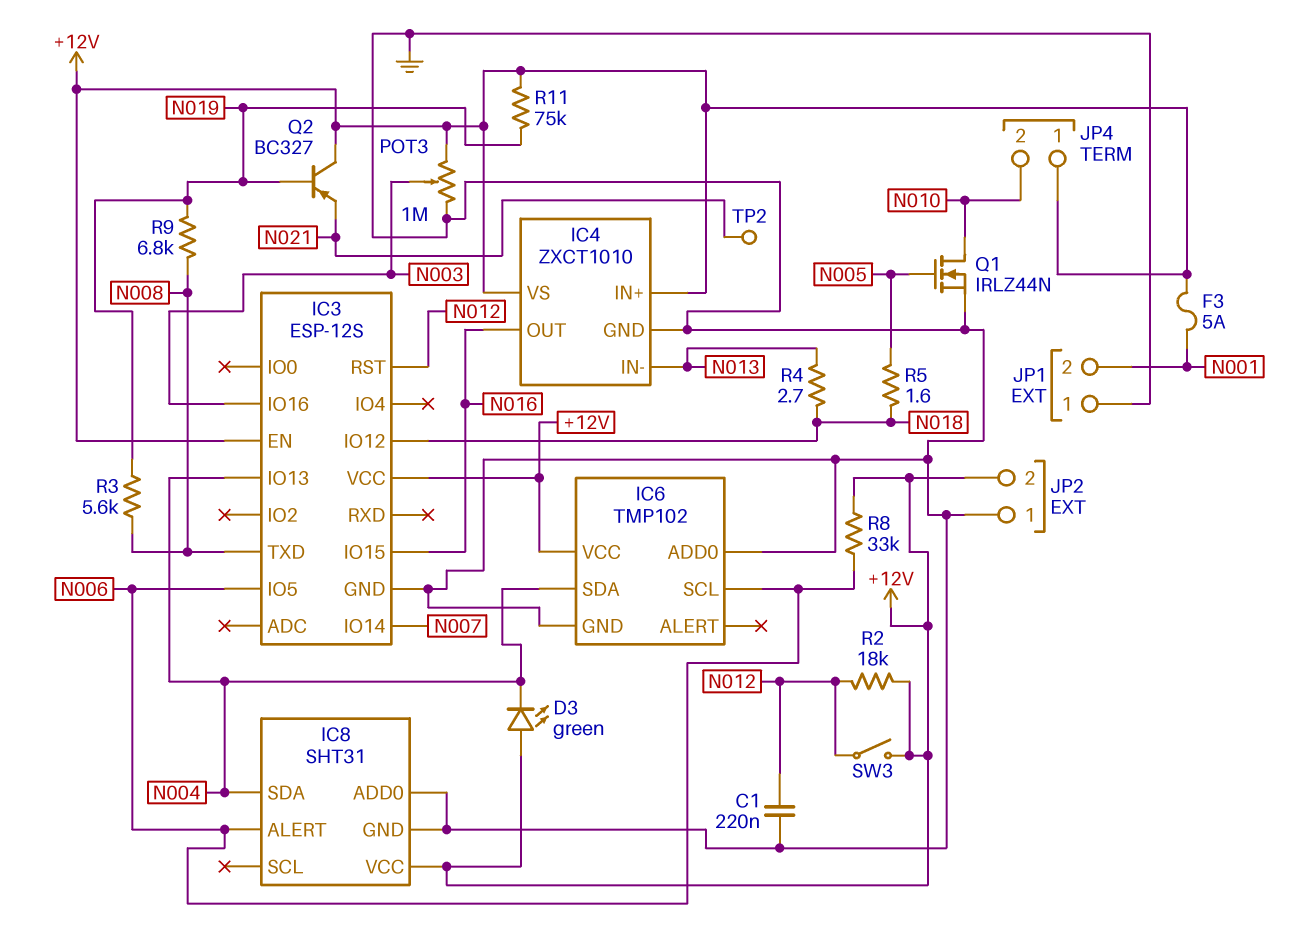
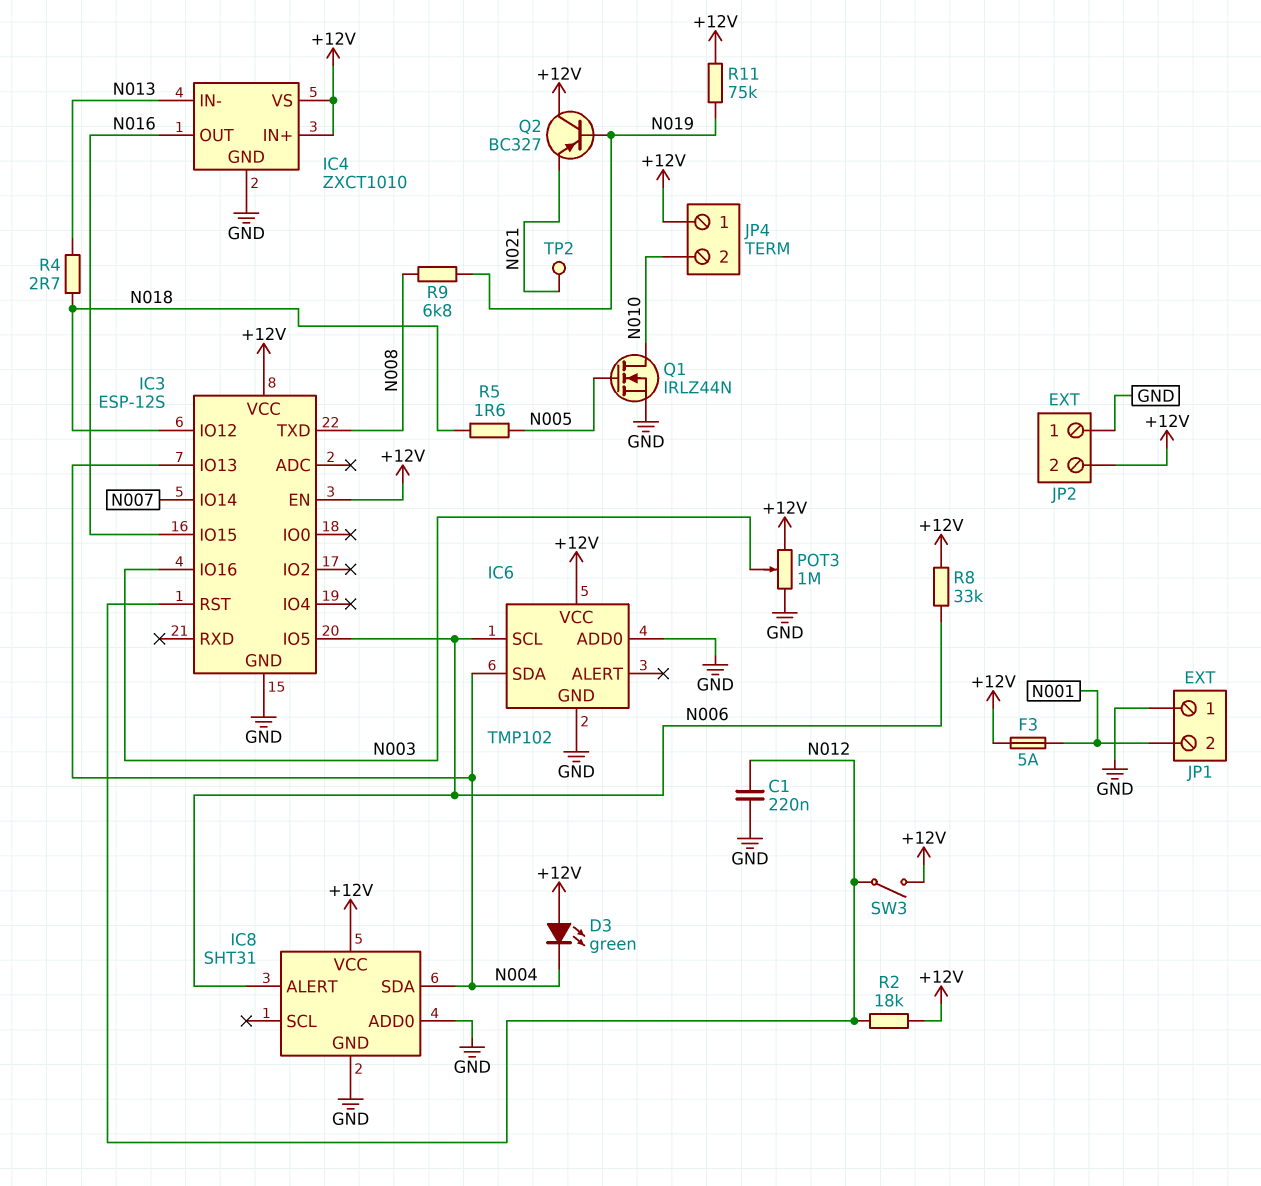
R3: 5.6k (N008, N019) -> none

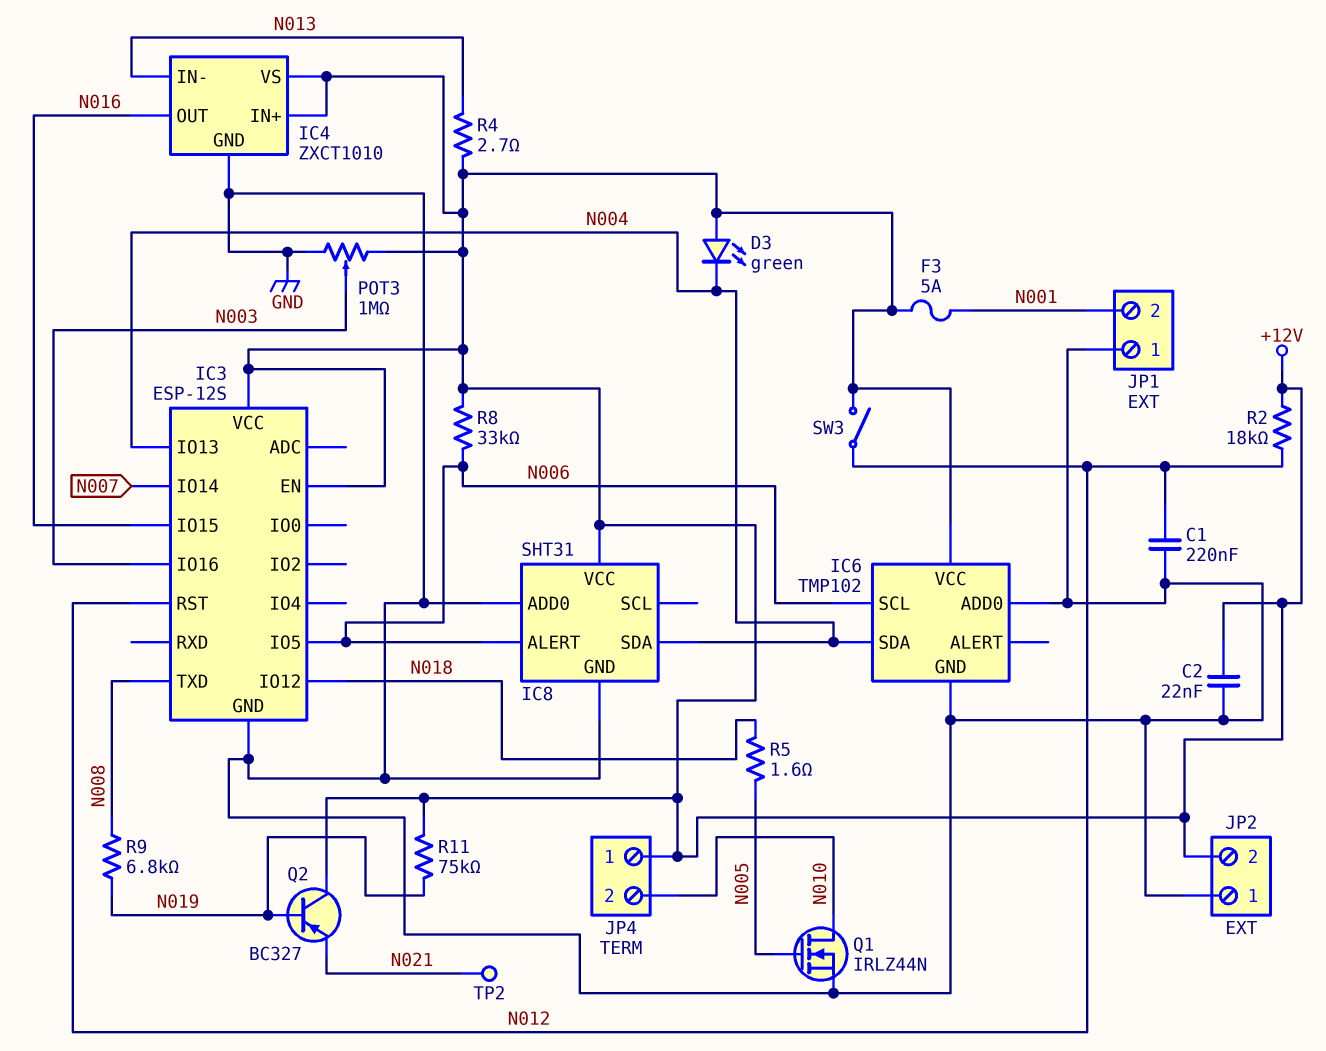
C2: none -> 22nF (+12V, GND)
R4: 2.7 (N013, N018) -> 2.7 (+12V, N013)

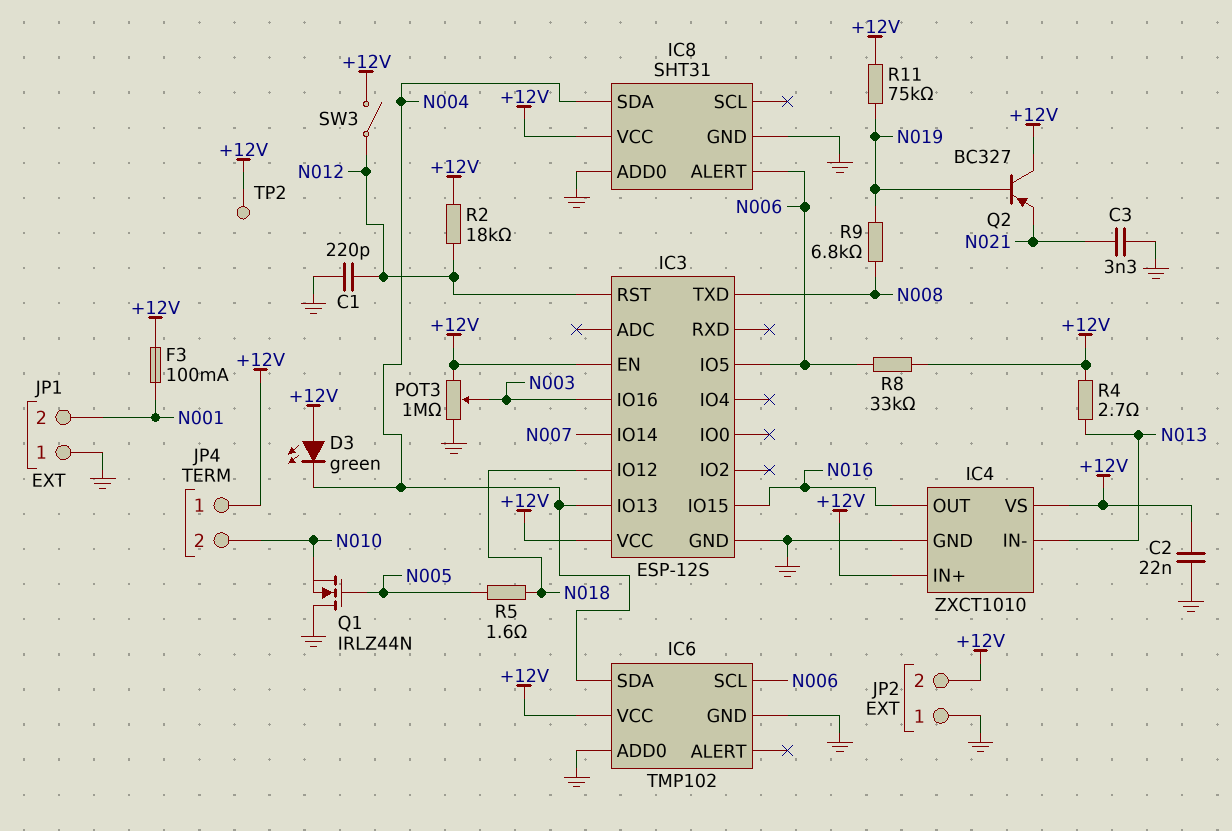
C1: 220nF (GND, N012) -> 220pF (GND, N012)
C3: none -> 3.3nF (GND, N021)
F3: 5A (+12V, N001) -> 100mA (+12V, N001)
Q1: NMOS IRLZ44N (G N005, D N010, S GND) -> NMOS IRLZ44N (G N005, D GND, S N010)
TP2: test point (N021) -> test point (+12V)

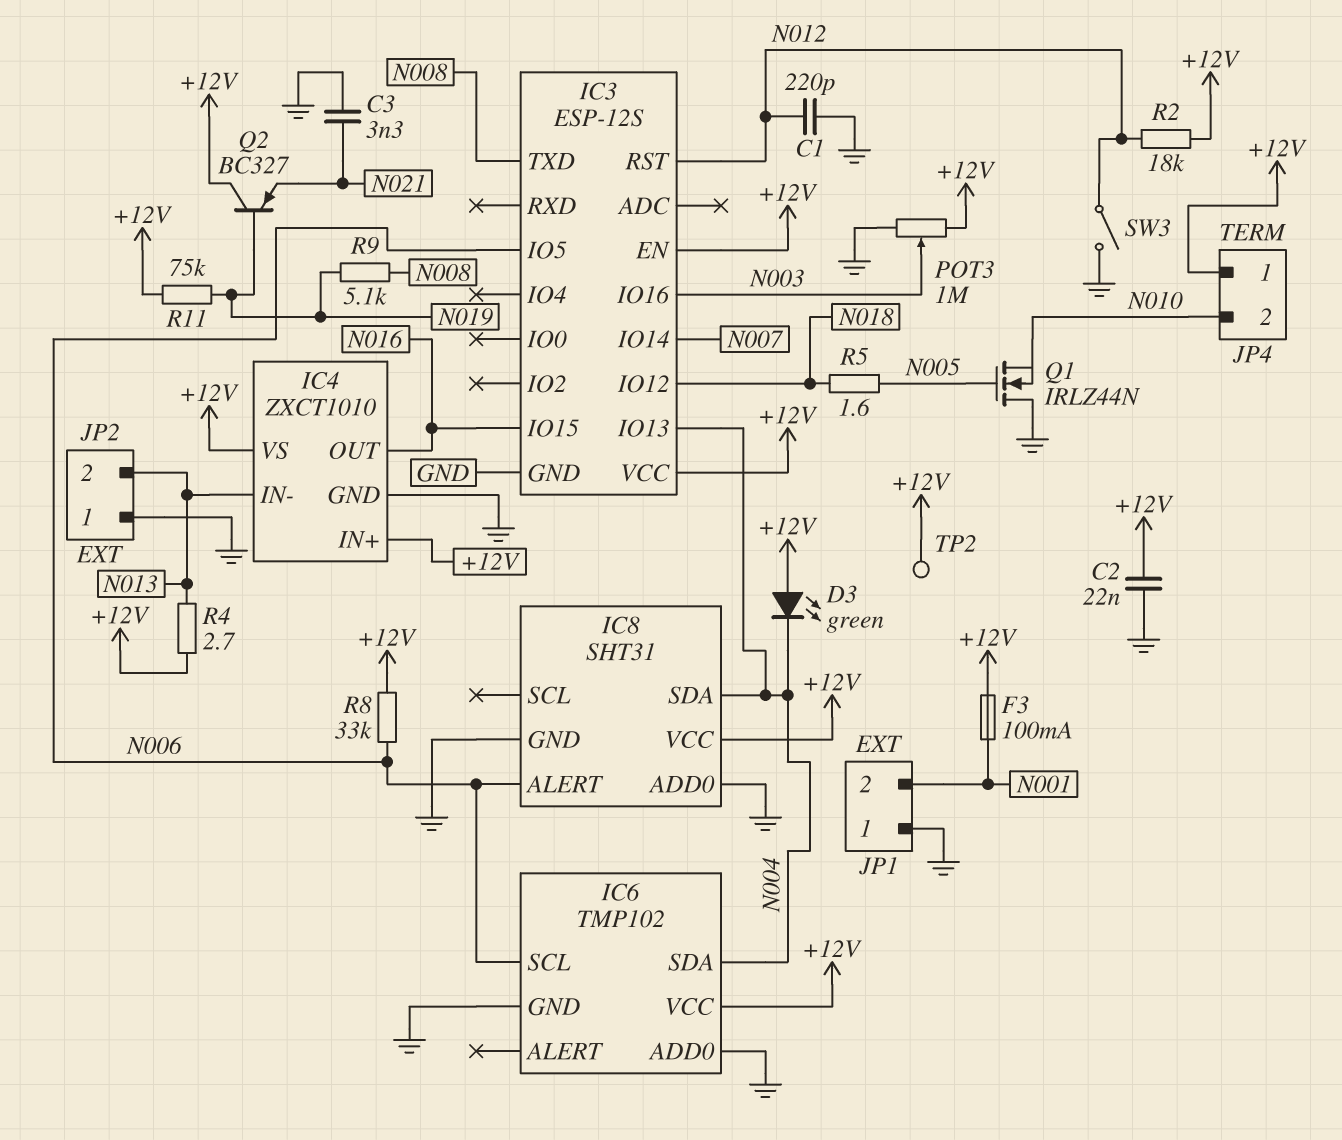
JP2 pin 2: +12V -> N013
R9: 6.8k (N008, N019) -> 5.1k (N008, N019)
SW3: switch (+12V, N012) -> switch (GND, N012)

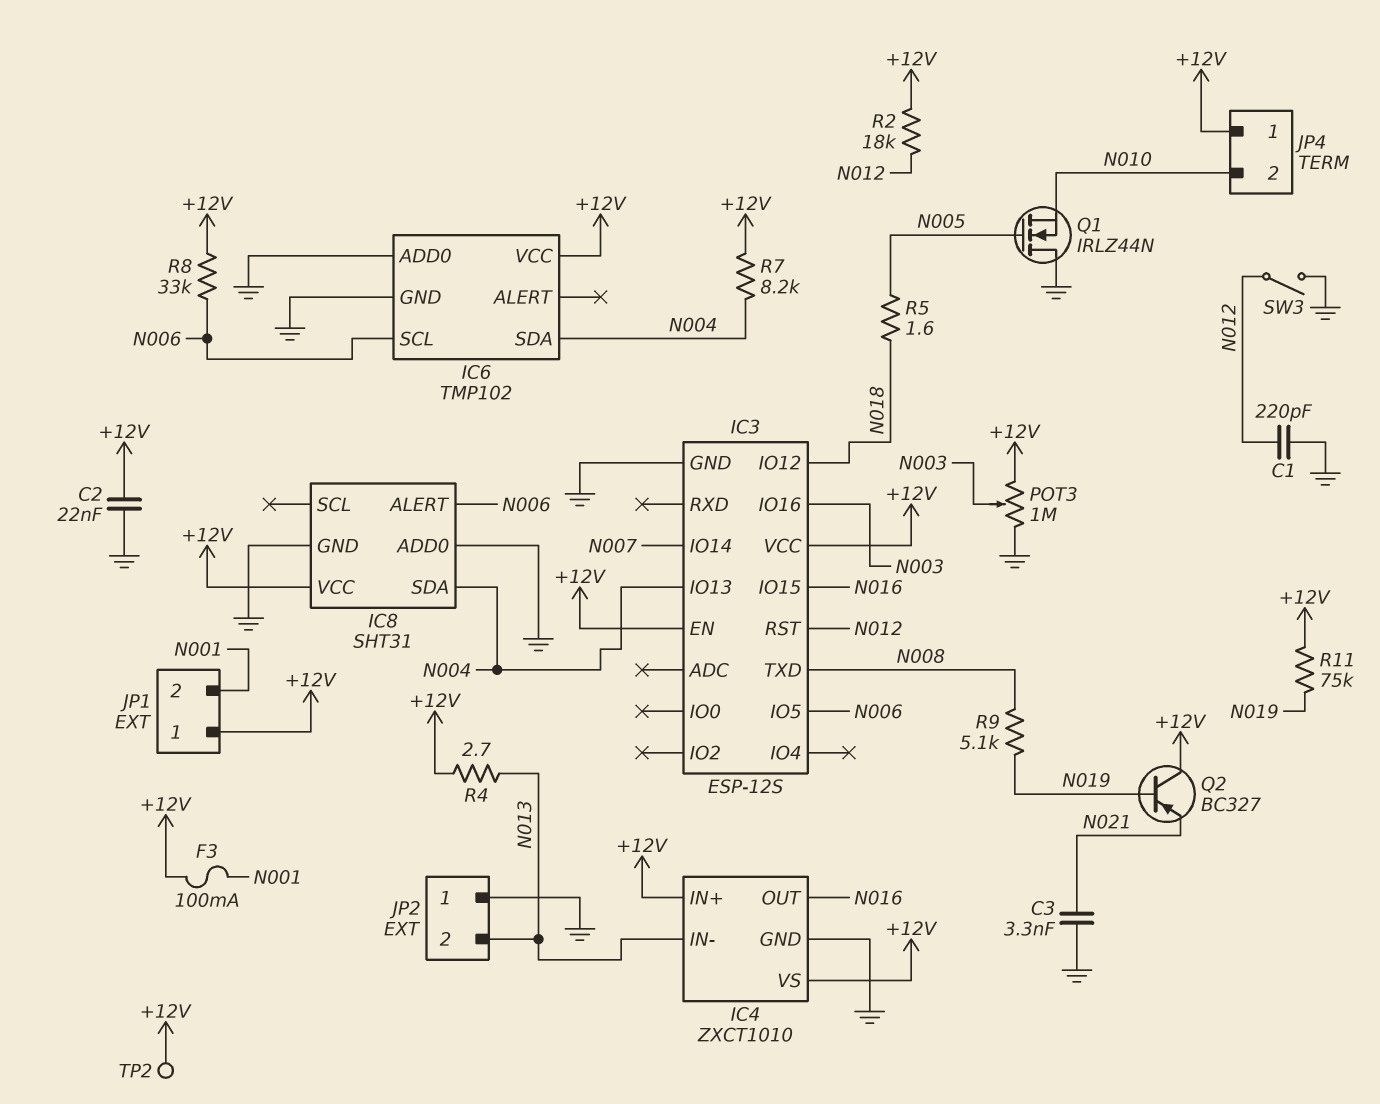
D3: LED green (A +12V, K N004) -> none
JP1 pin 1: GND -> +12V
R7: none -> 8.2k (+12V, N004)

